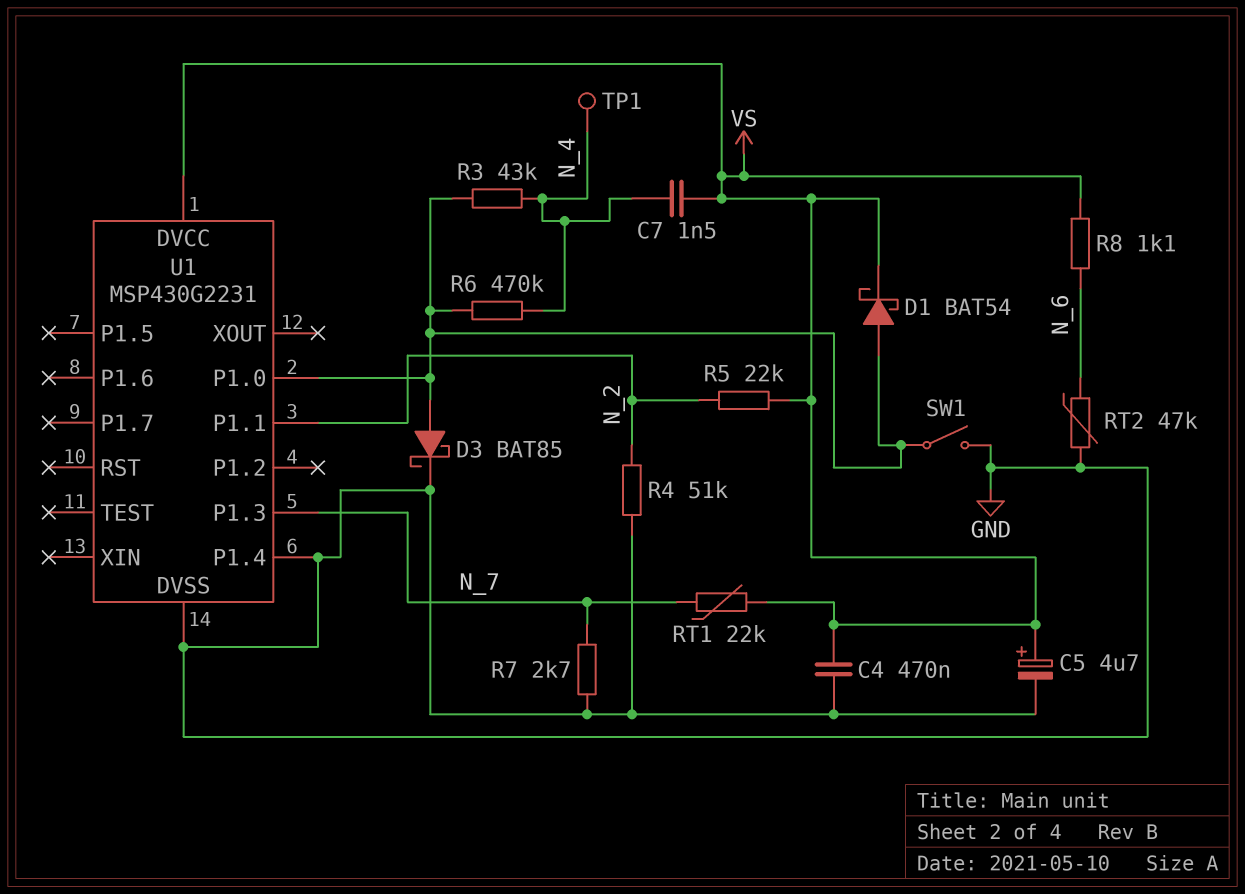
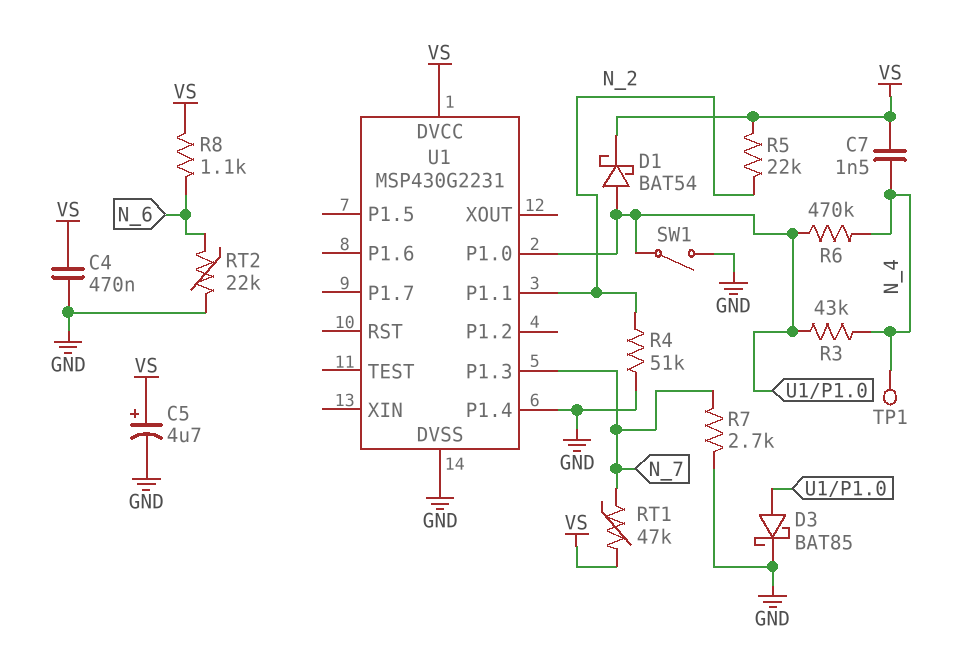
RT1: 22k (N_7, VS) -> 47k (N_7, VS)
RT2: 47k (GND, N_6) -> 22k (GND, N_6)

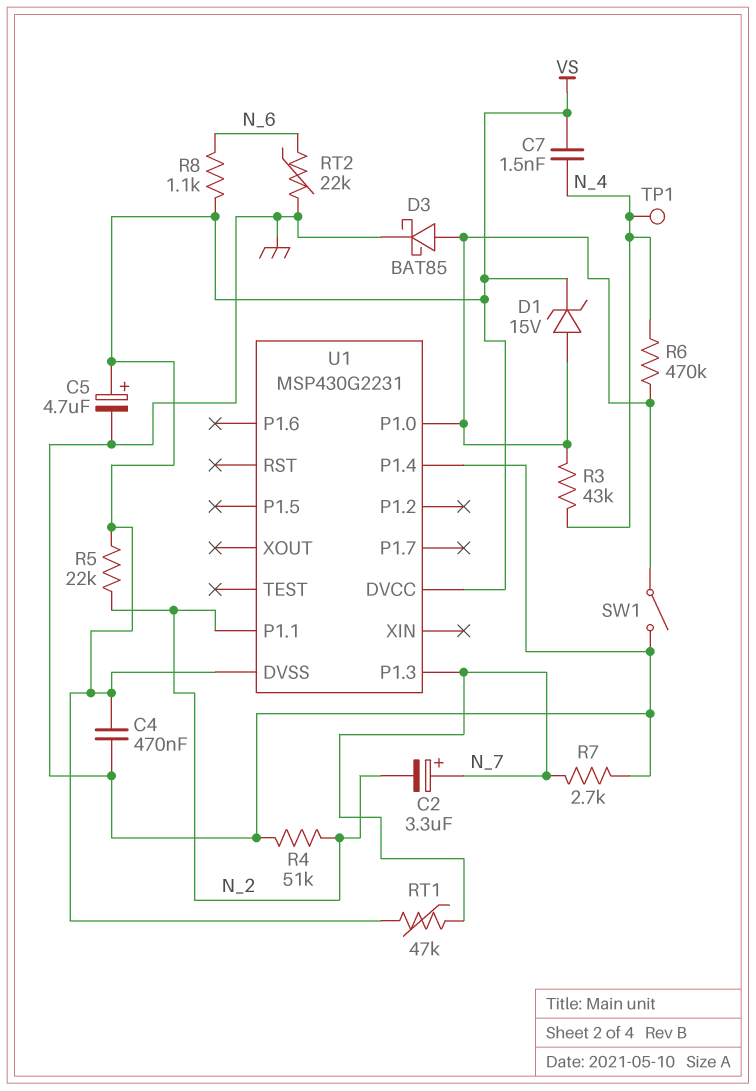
C2: none -> 3.3uF (plus N_7, minus N_2)
D1: schottky BAT54 (A U1/P1.0, K VS) -> zener 15V (A U1/P1.0, K VS)
U1 pin DVSS: GND -> VS

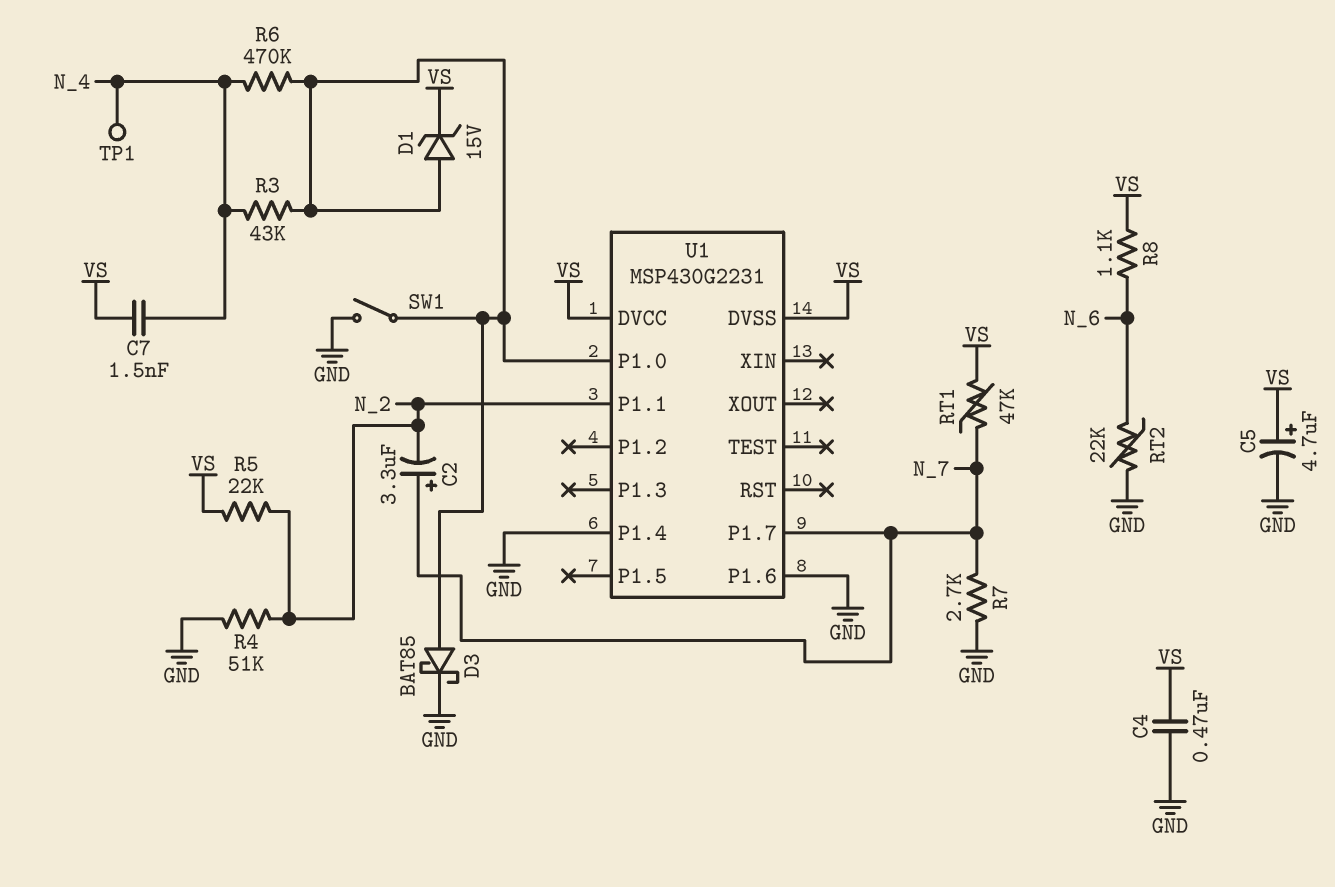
U1 pin P1.3: N_7 -> none
U1 pin P1.6: none -> GND
U1 pin P1.7: none -> N_7

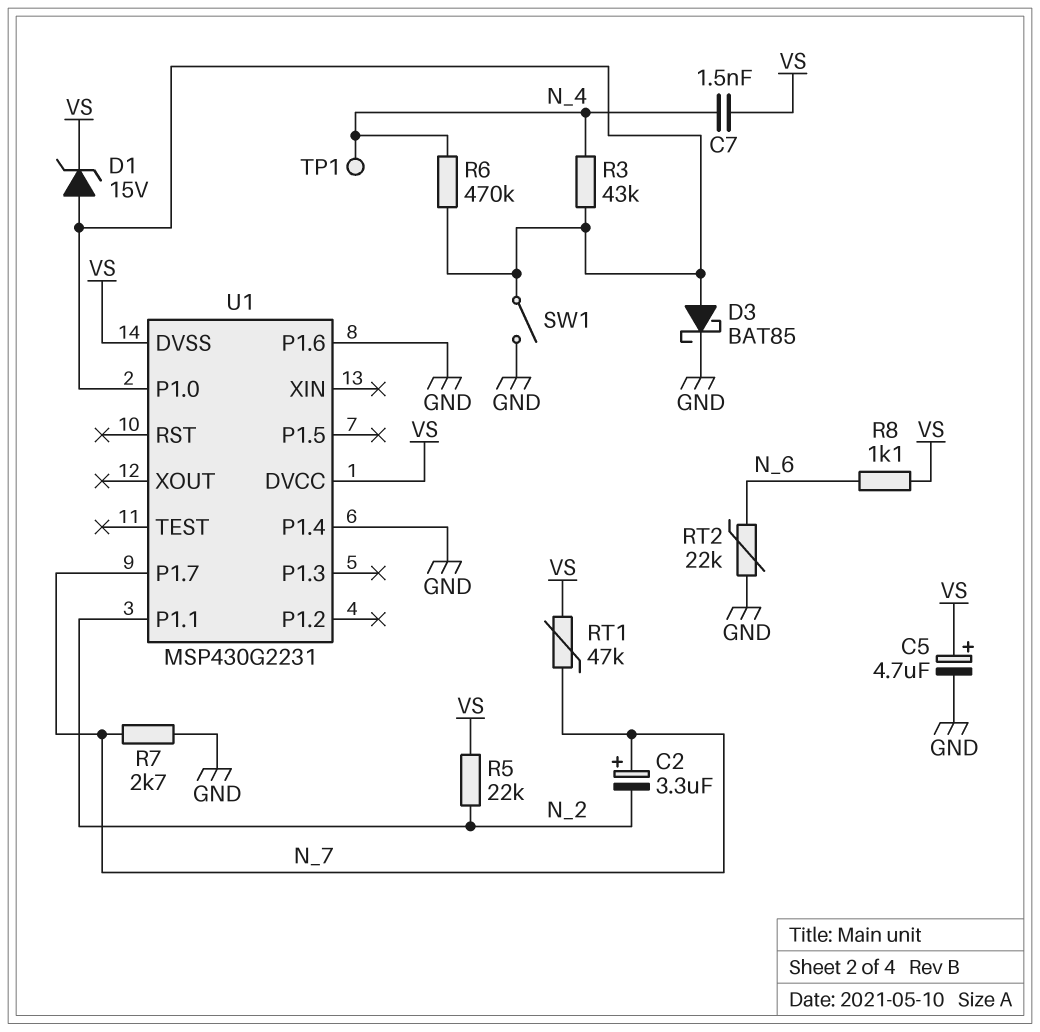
C4: 470nF (GND, VS) -> none
R4: 51k (GND, N_2) -> none

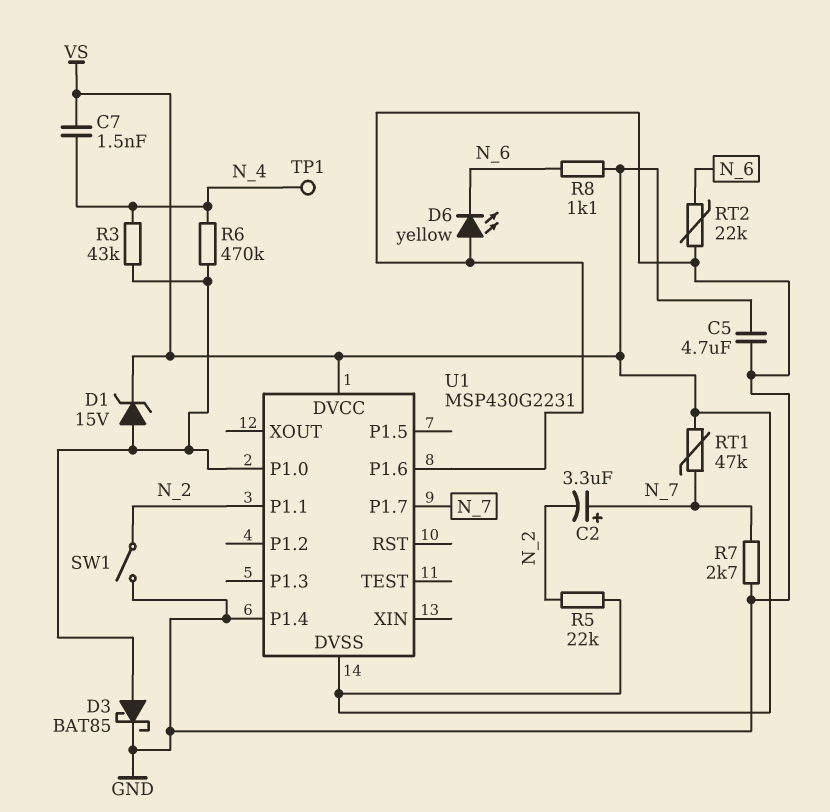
C5: 4.7uF (plus VS, minus GND) -> 4.7uF (GND, VS)
D6: none -> LED yellow (A GND, K N_6)
SW1: switch (GND, U1/P1.0) -> switch (GND, N_2)

